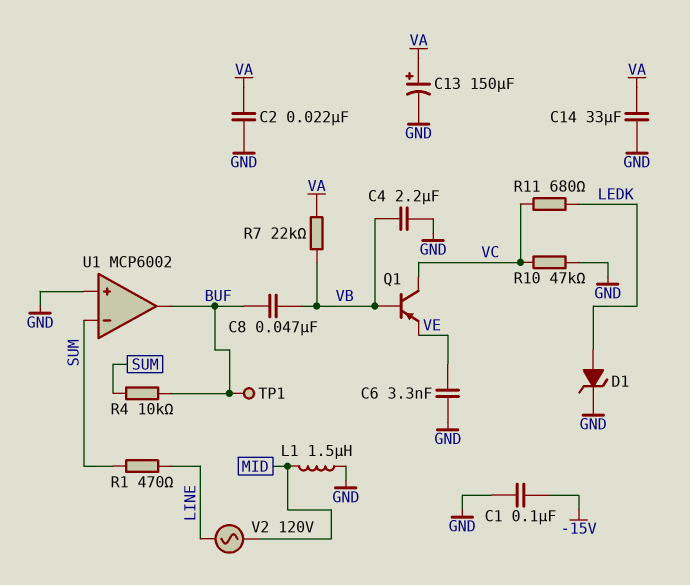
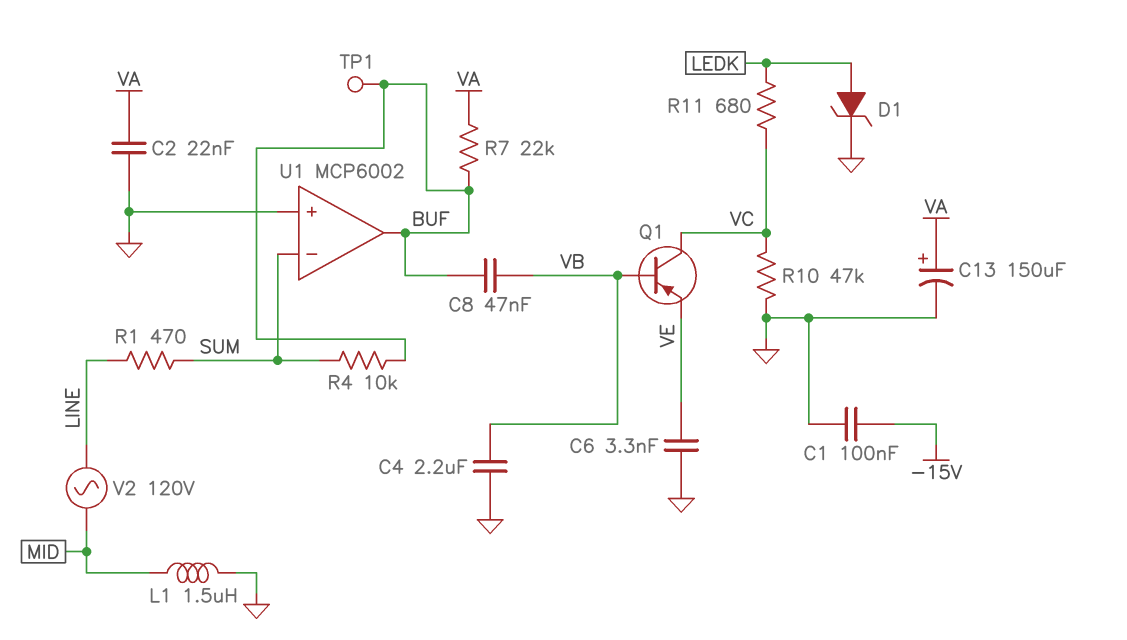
C14: 33uF (GND, VA) -> none
R7: 22k (VA, VB) -> 22k (BUF, VA)

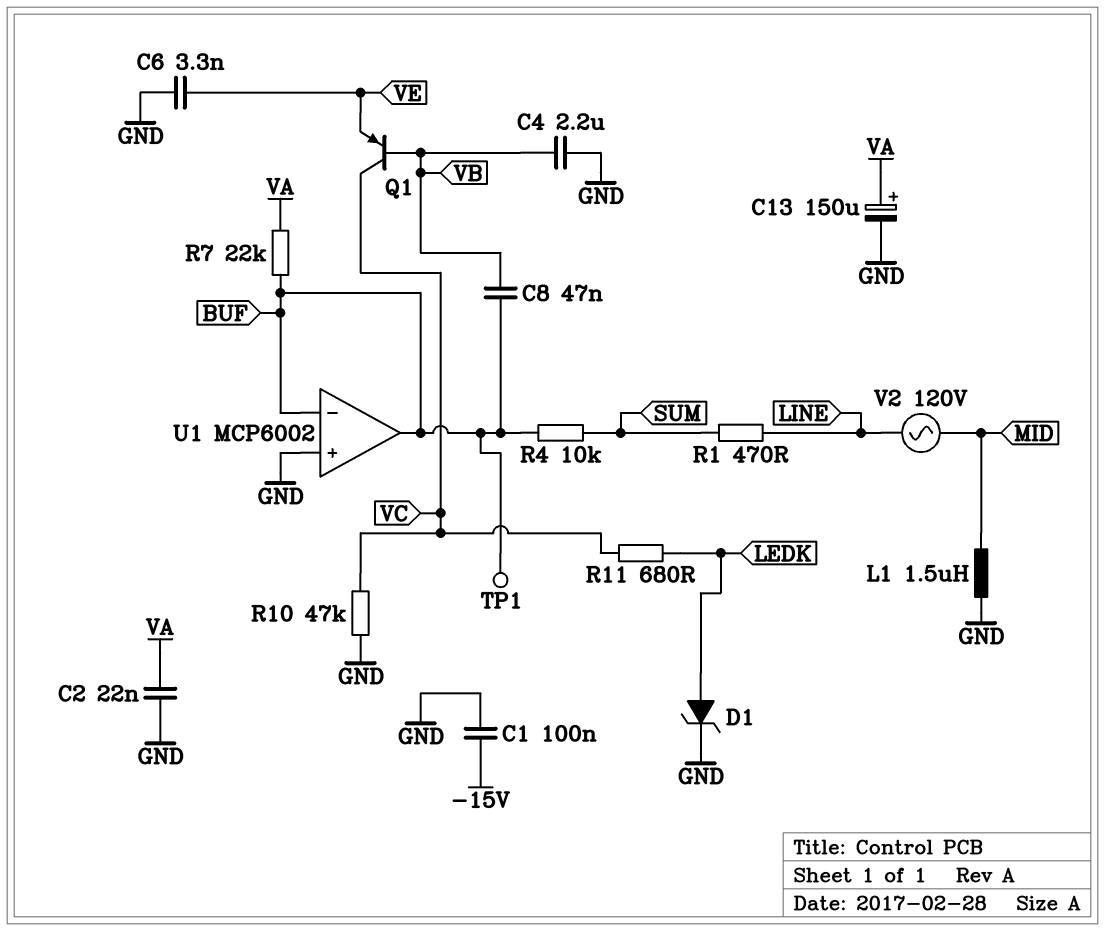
U1 pin in-: SUM -> BUF

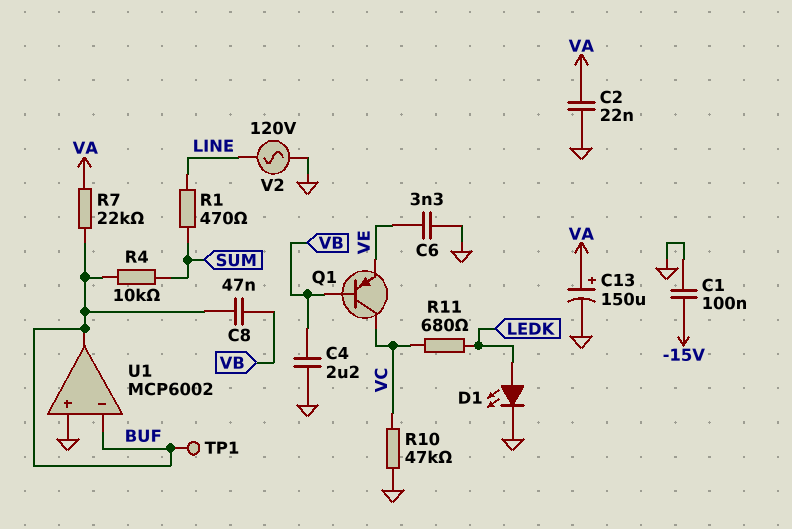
D1: zener (A LEDK, K GND) -> LED (A LEDK, K GND)
L1: 1.5uH (GND, MID) -> none
V2: AC 120V (LINE, MID) -> AC 120V (GND, LINE)

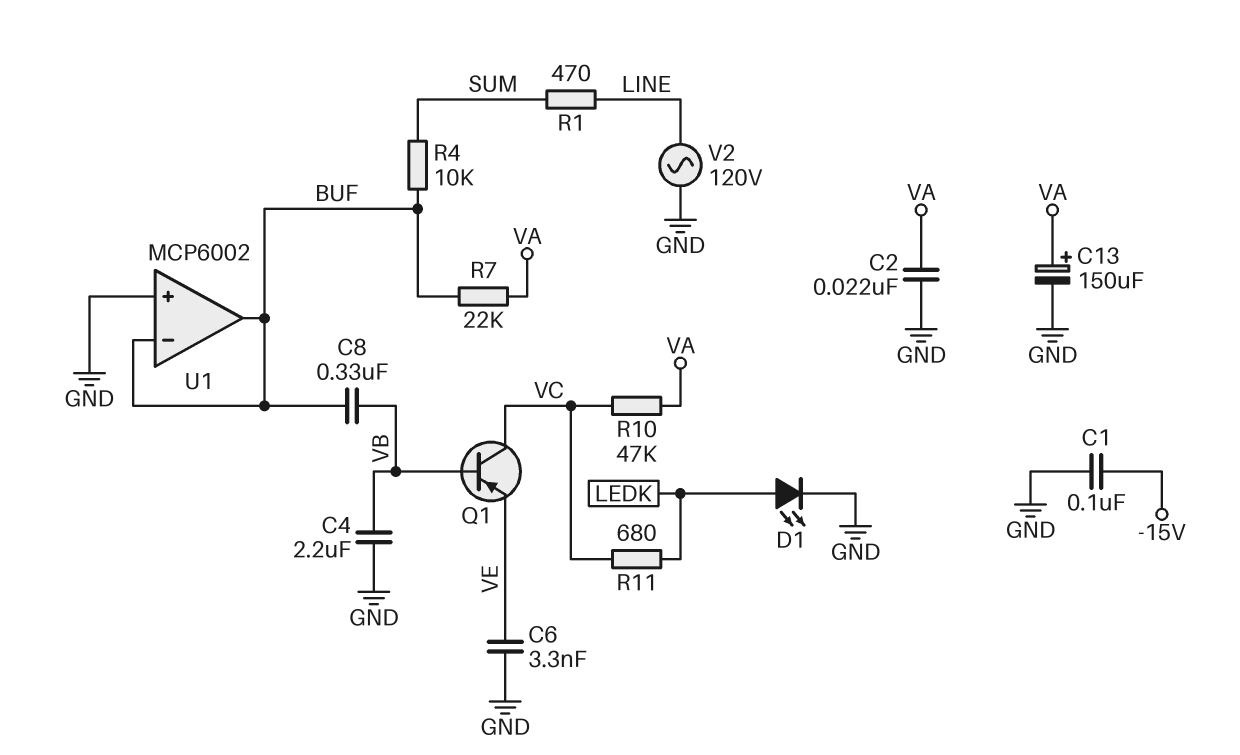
C8: 47nF (BUF, VB) -> 330nF (BUF, VB)
R10: 47k (GND, VC) -> 47k (VA, VC)
TP1: test point (BUF) -> none

